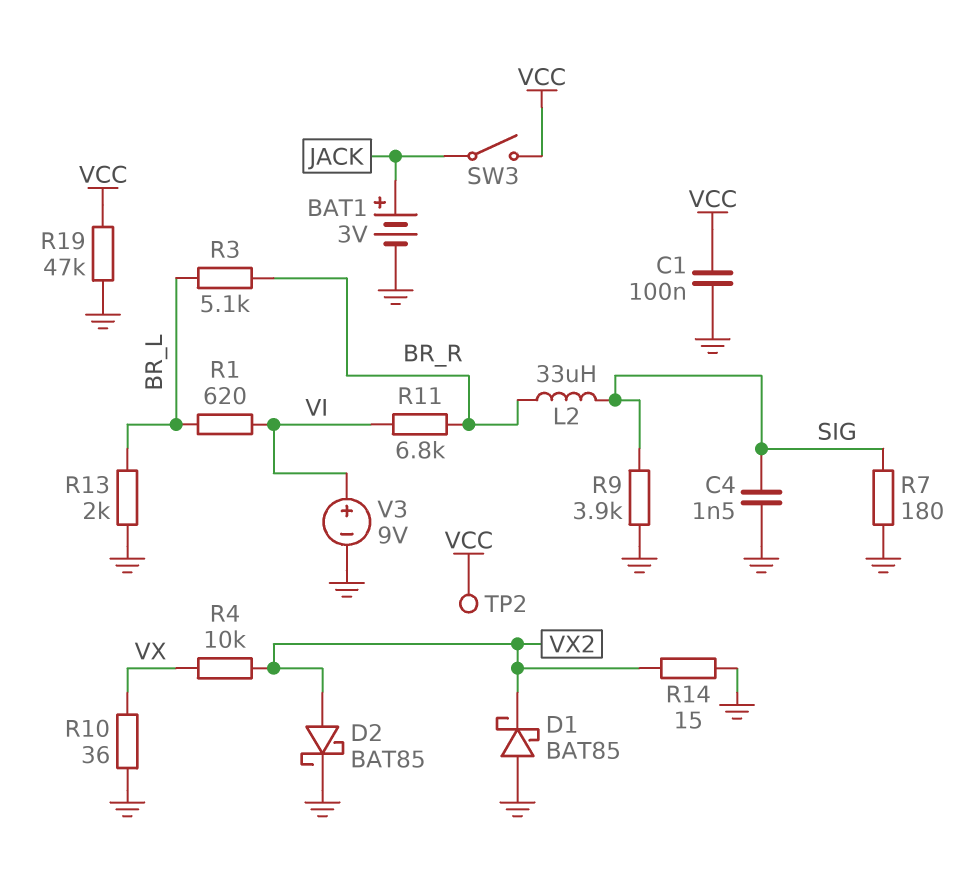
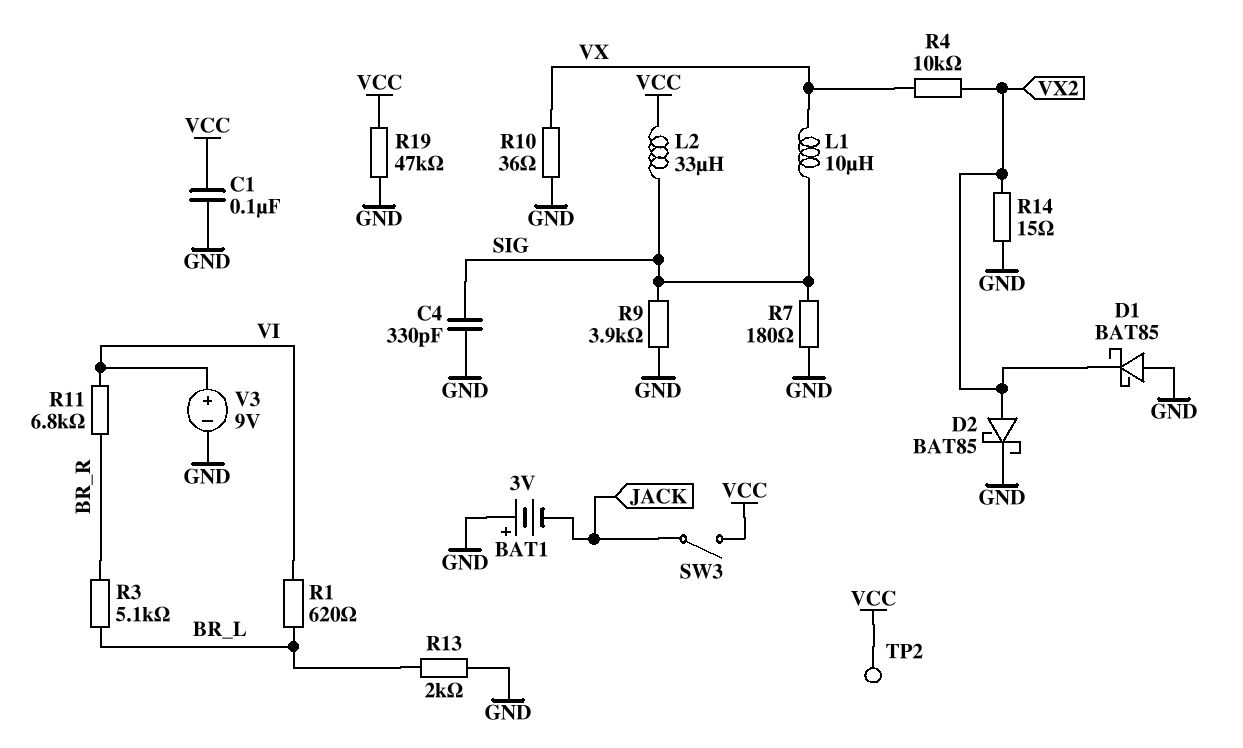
BAT1: 3V (plus JACK, minus GND) -> 3V (plus GND, minus JACK)
C4: 1.5nF (GND, SIG) -> 330pF (GND, SIG)
L1: none -> 10uH (SIG, VX)
L2: 33uH (BR_R, SIG) -> 33uH (SIG, VCC)

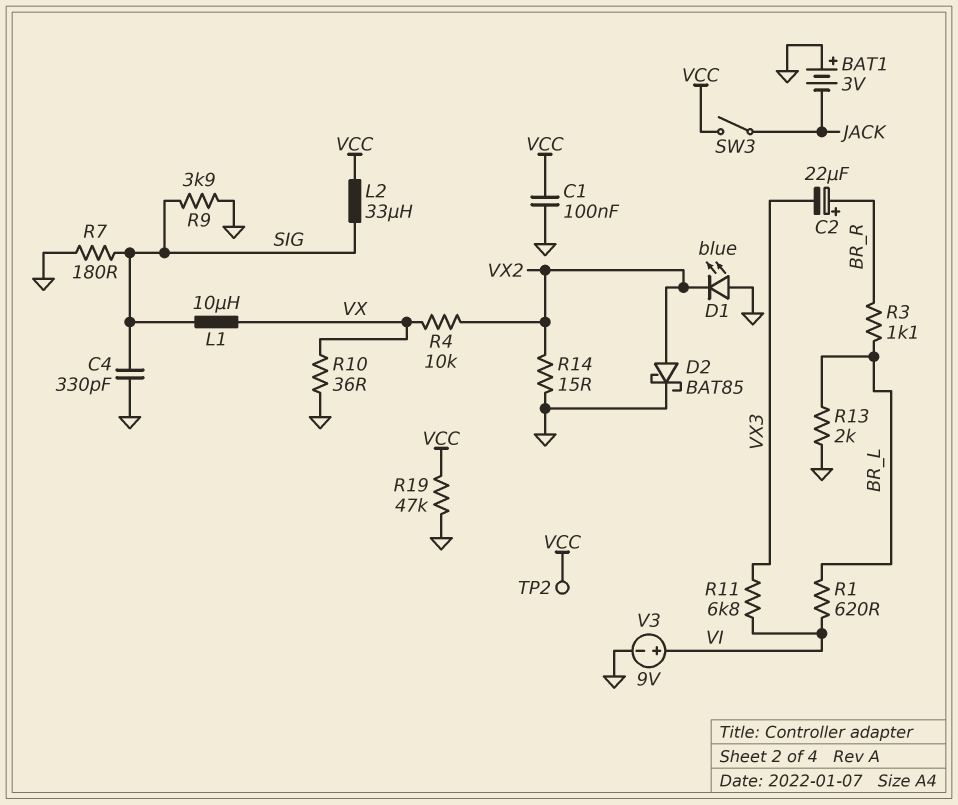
C2: none -> 22uF (plus BR_R, minus VX3)
D1: schottky BAT85 (A GND, K VX2) -> LED blue (A GND, K VX2)
R3: 5.1k (BR_L, BR_R) -> 1.1k (BR_L, BR_R)
R11: 6.8k (BR_R, VI) -> 6.8k (VI, VX3)

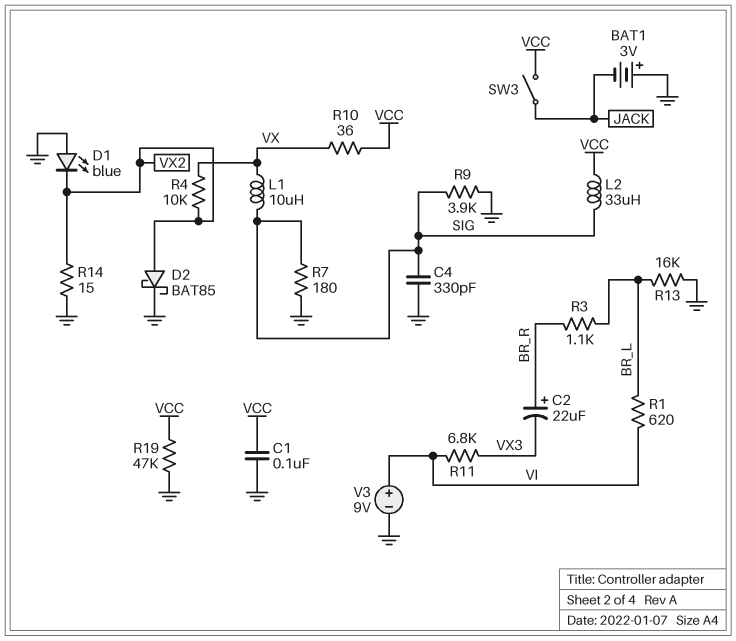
R10: 36 (GND, VX) -> 36 (VCC, VX)
R13: 2k (BR_L, GND) -> 16k (BR_L, GND)
TP2: test point (VCC) -> none

